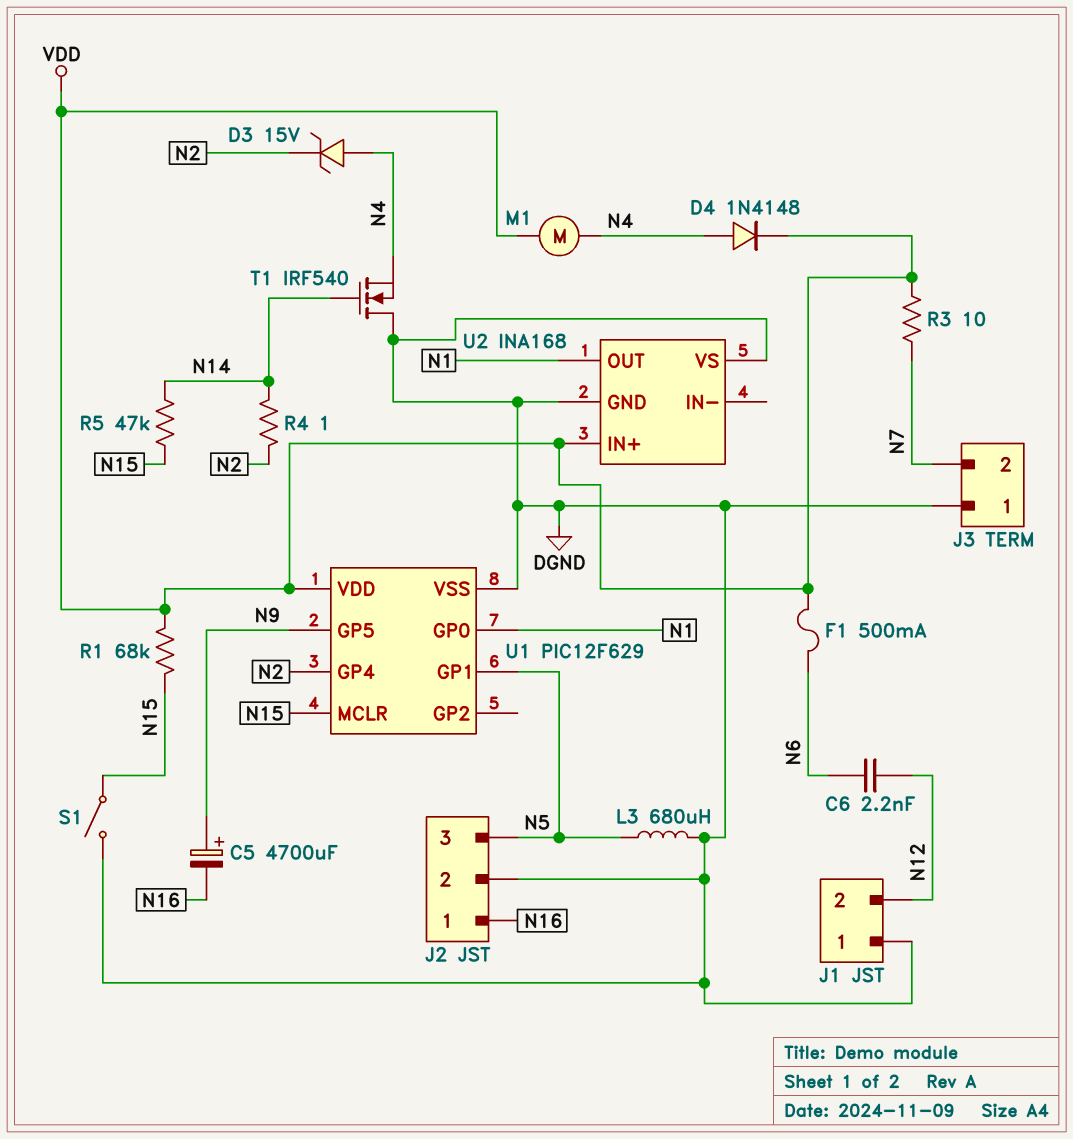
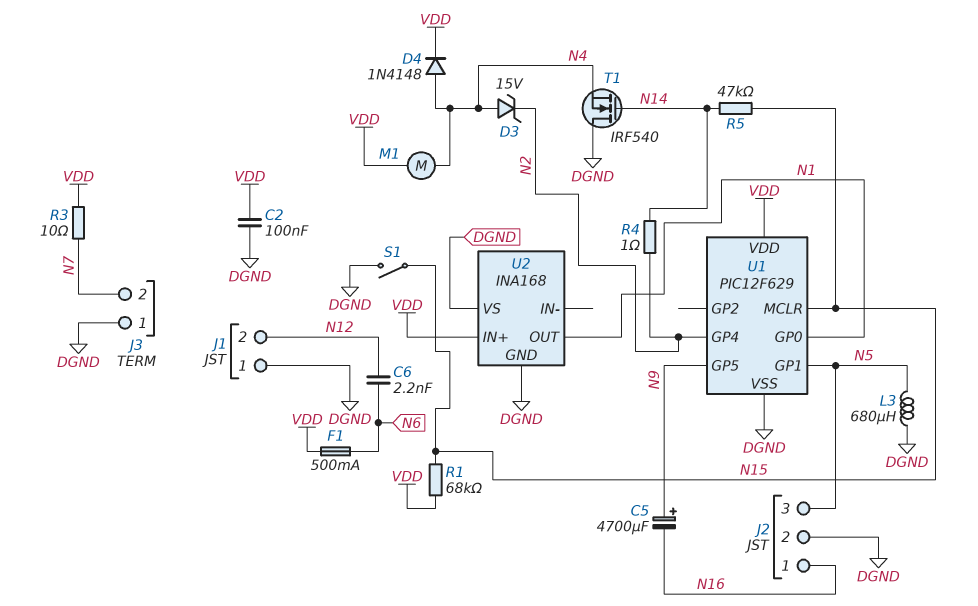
C2: none -> 100nF (DGND, VDD)

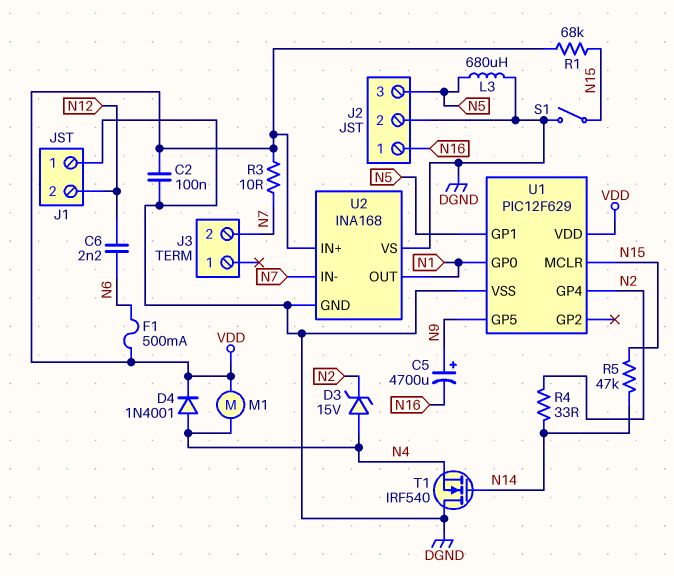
D4: diode 1N4148 (A N4, K VDD) -> diode 1N4001 (A N4, K VDD)
J3 pin 1: DGND -> none
R4: 1 (N2, N14) -> 33 (N2, N14)
U2 pin IN-: none -> N7

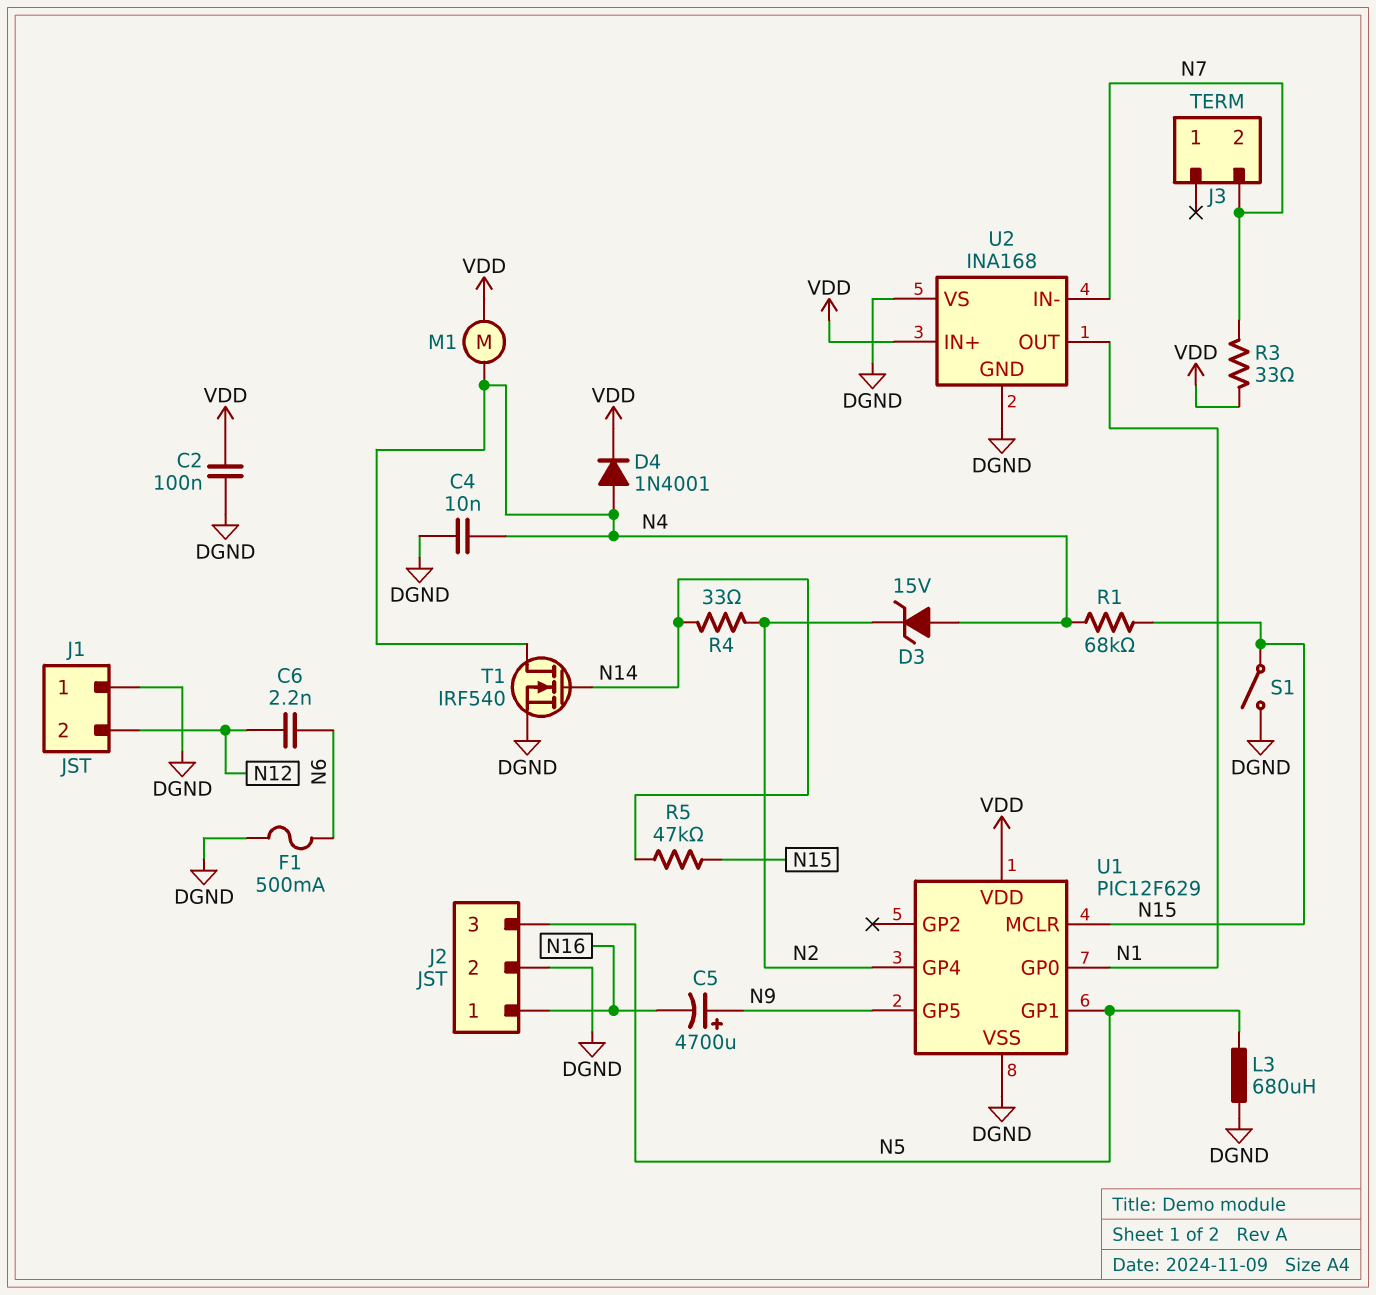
C4: none -> 10nF (DGND, N4)
F1: 500mA (N6, VDD) -> 500mA (DGND, N6)
R1: 68k (N15, VDD) -> 68k (N4, N15)
R3: 10 (N7, VDD) -> 33 (N7, VDD)
T1: NMOS IRF540 (G N14, D DGND, S N4) -> NMOS IRF540 (G N14, D N4, S DGND)

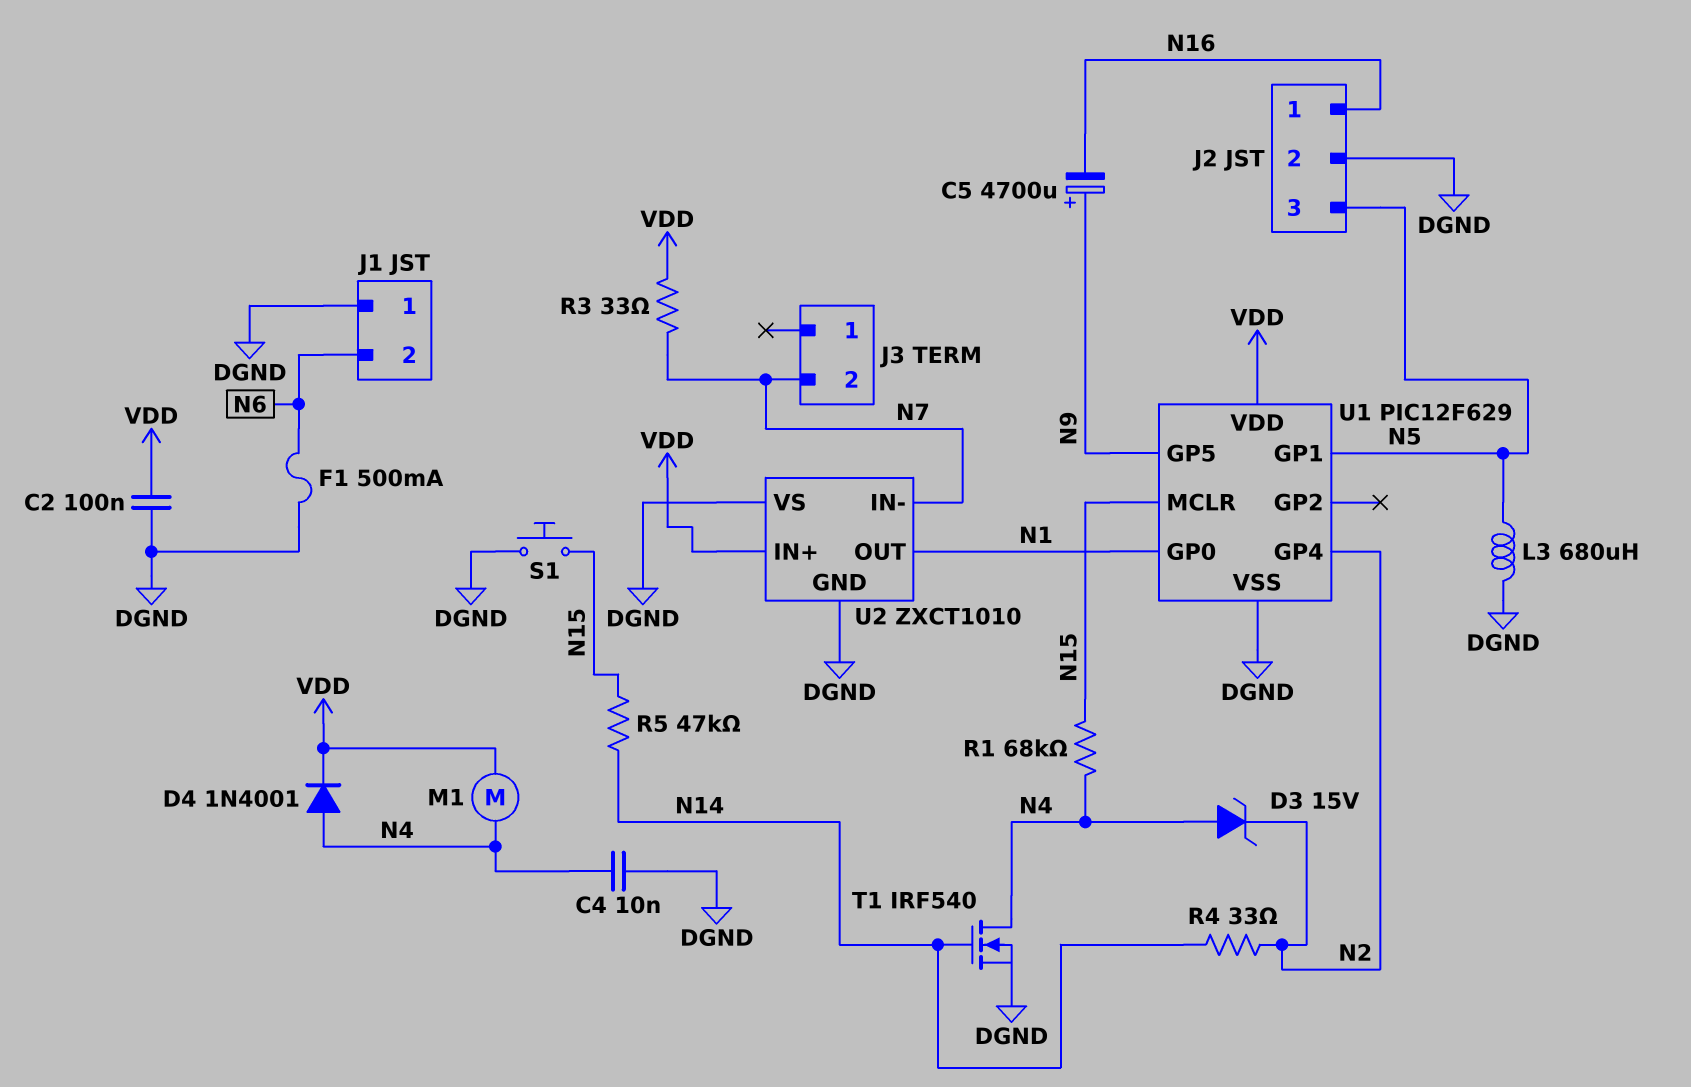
C6: 2.2nF (N6, N12) -> none
J1 pin 2: N12 -> N6
S1: switch (DGND, N15) -> button (DGND, N15)
U2: INA168 -> ZXCT1010

